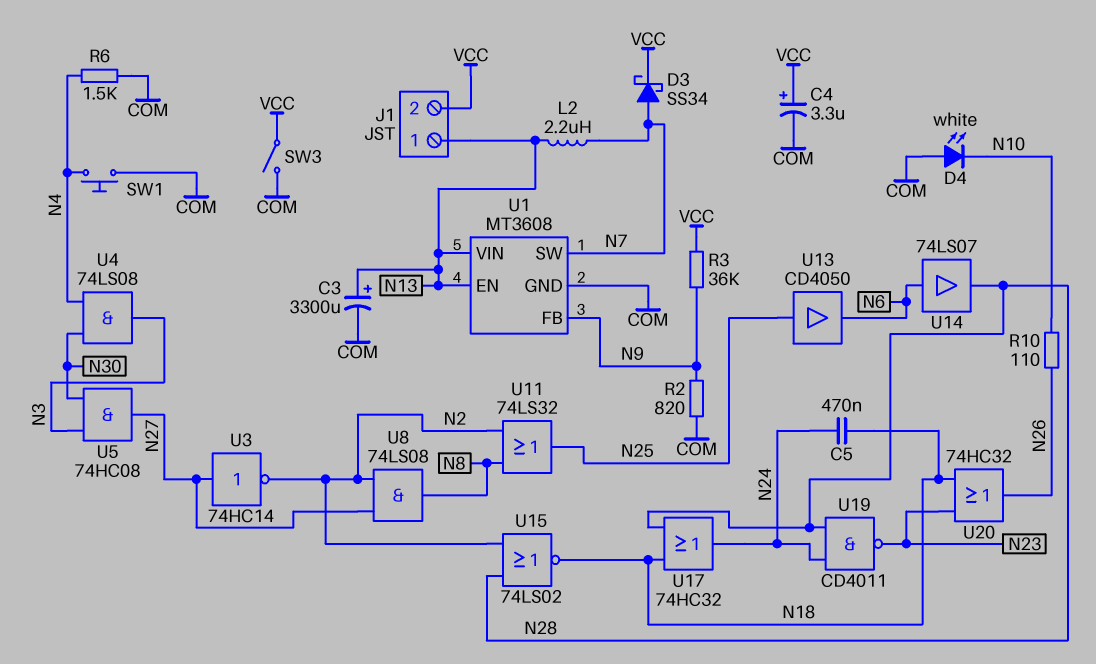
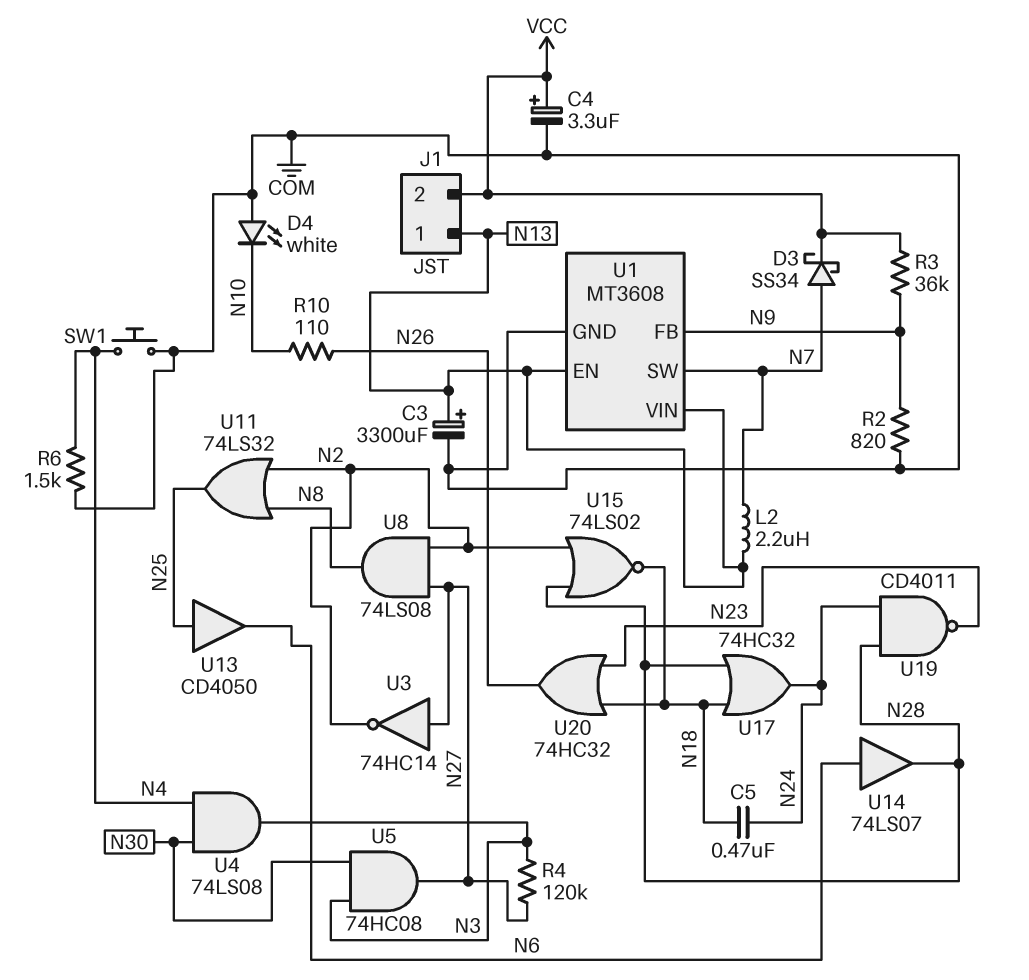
R4: none -> 120k (N3, N27)
SW3: switch (COM, VCC) -> none

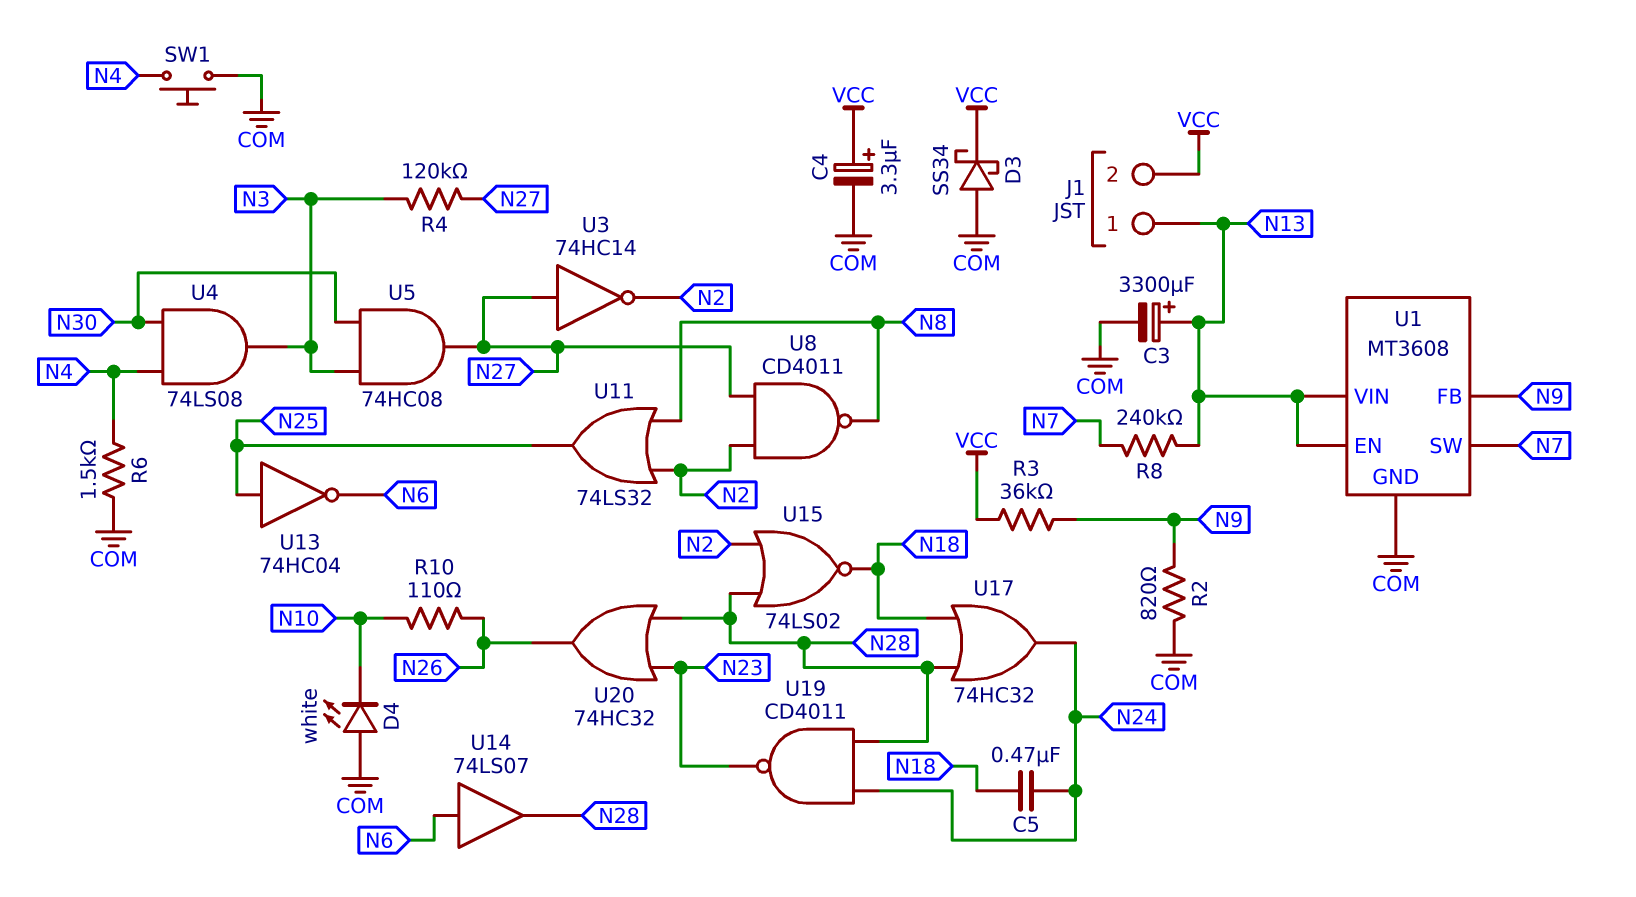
D3: schottky SS34 (A N7, K VCC) -> schottky SS34 (A COM, K VCC)
L2: 2.2uH (N7, N13) -> none
R8: none -> 240k (N7, N13)
U8: AND 74LS08 (in N2, in N27, out N8) -> NAND CD4011 (in N2, in N27, out N8)
U13: buffer CD4050 (in N25, out N6) -> NOT 74HC04 (in N25, out N6)
U20: OR 74HC32 (in N18, in N23, out N26) -> OR 74HC32 (in N23, in N28, out N26)

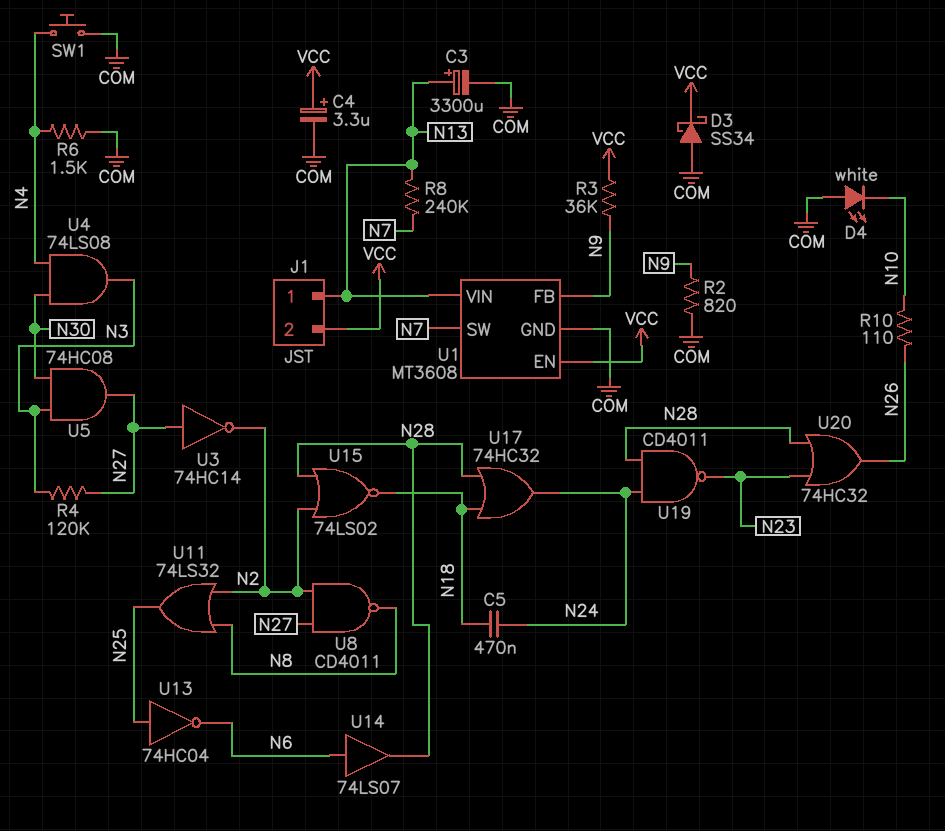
U1 pin EN: N13 -> VCC

